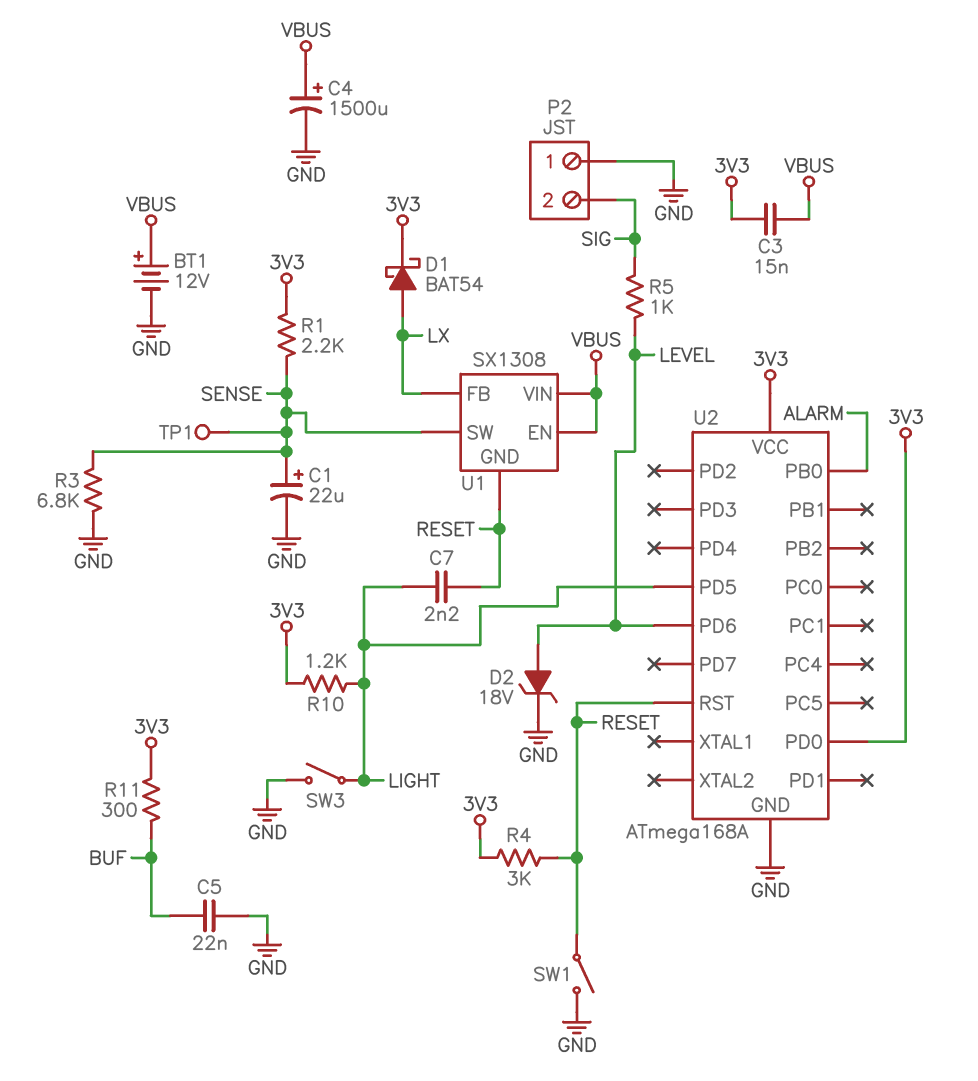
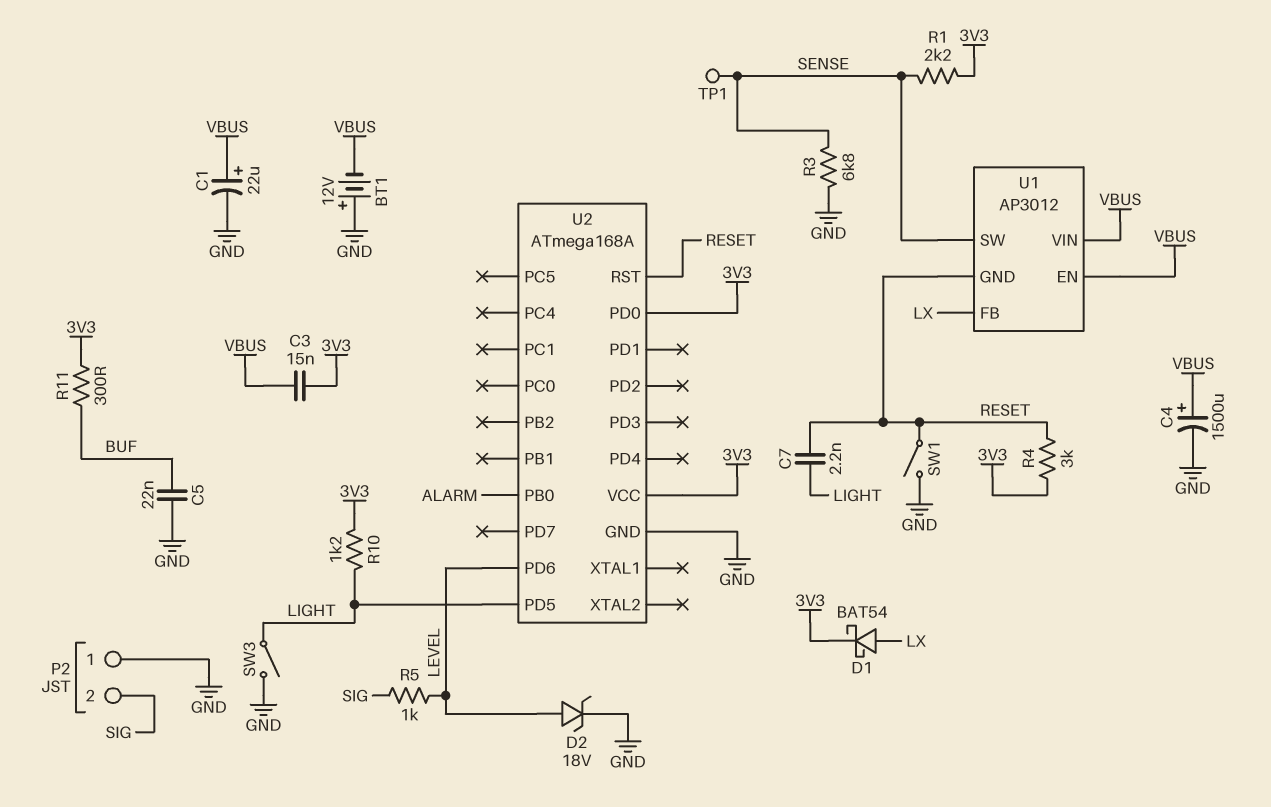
BT1: 12V (plus VBUS, minus GND) -> 12V (plus GND, minus VBUS)
C1: 22uF (plus SENSE, minus GND) -> 22uF (plus VBUS, minus GND)
U1: SX1308 -> AP3012

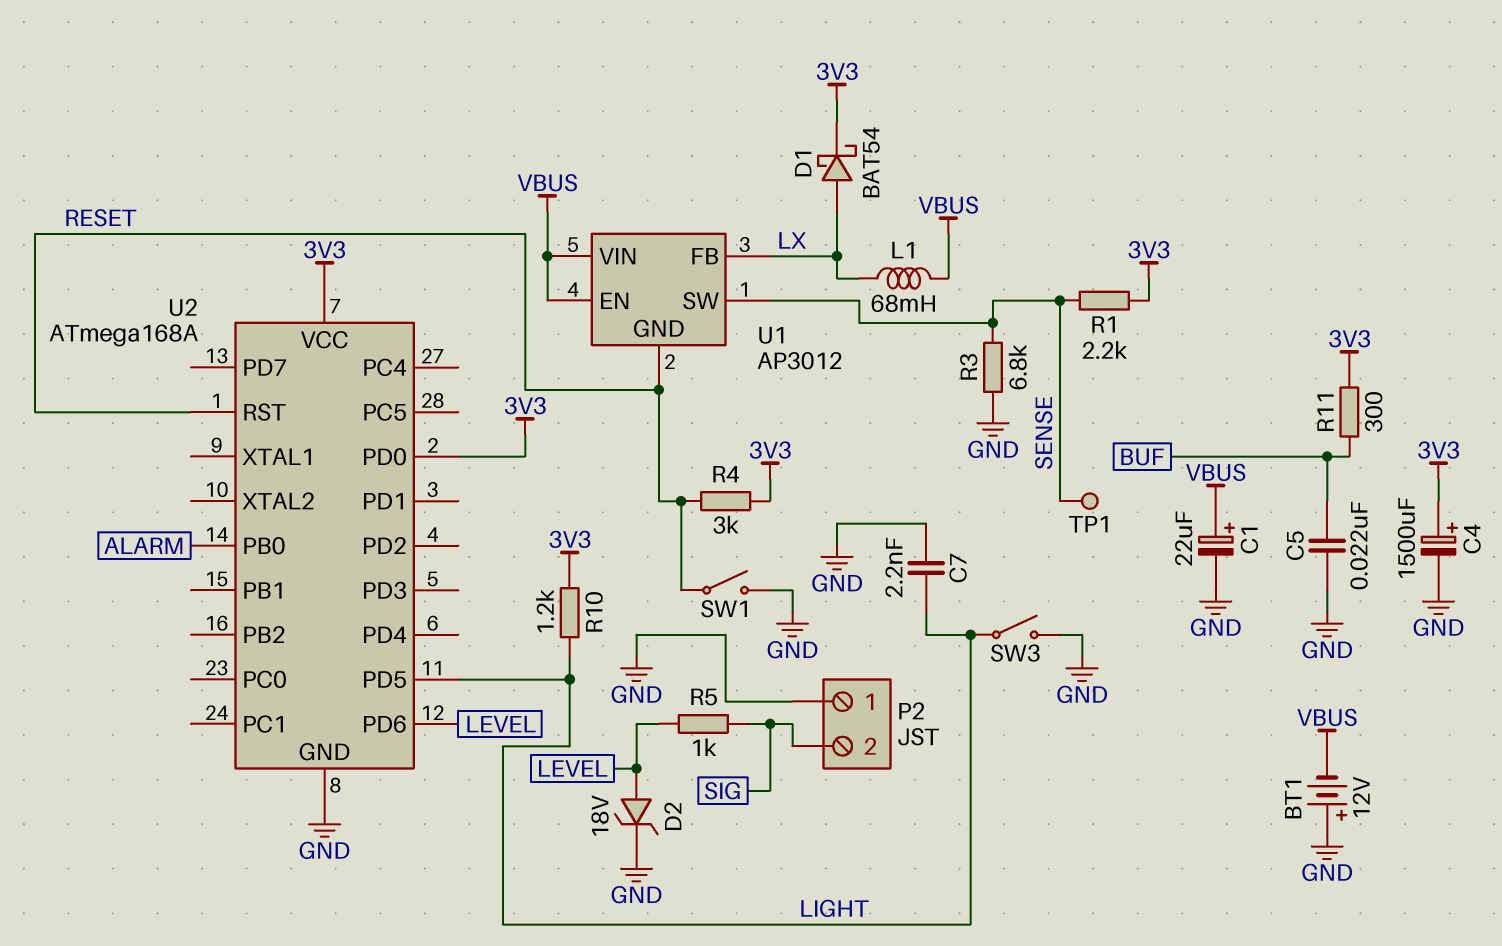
C3: 15nF (3V3, VBUS) -> none
C4: 1500uF (plus VBUS, minus GND) -> 1500uF (plus 3V3, minus GND)
C7: 2.2nF (LIGHT, RESET) -> 2.2nF (GND, LIGHT)
L1: none -> 68mH (LX, VBUS)

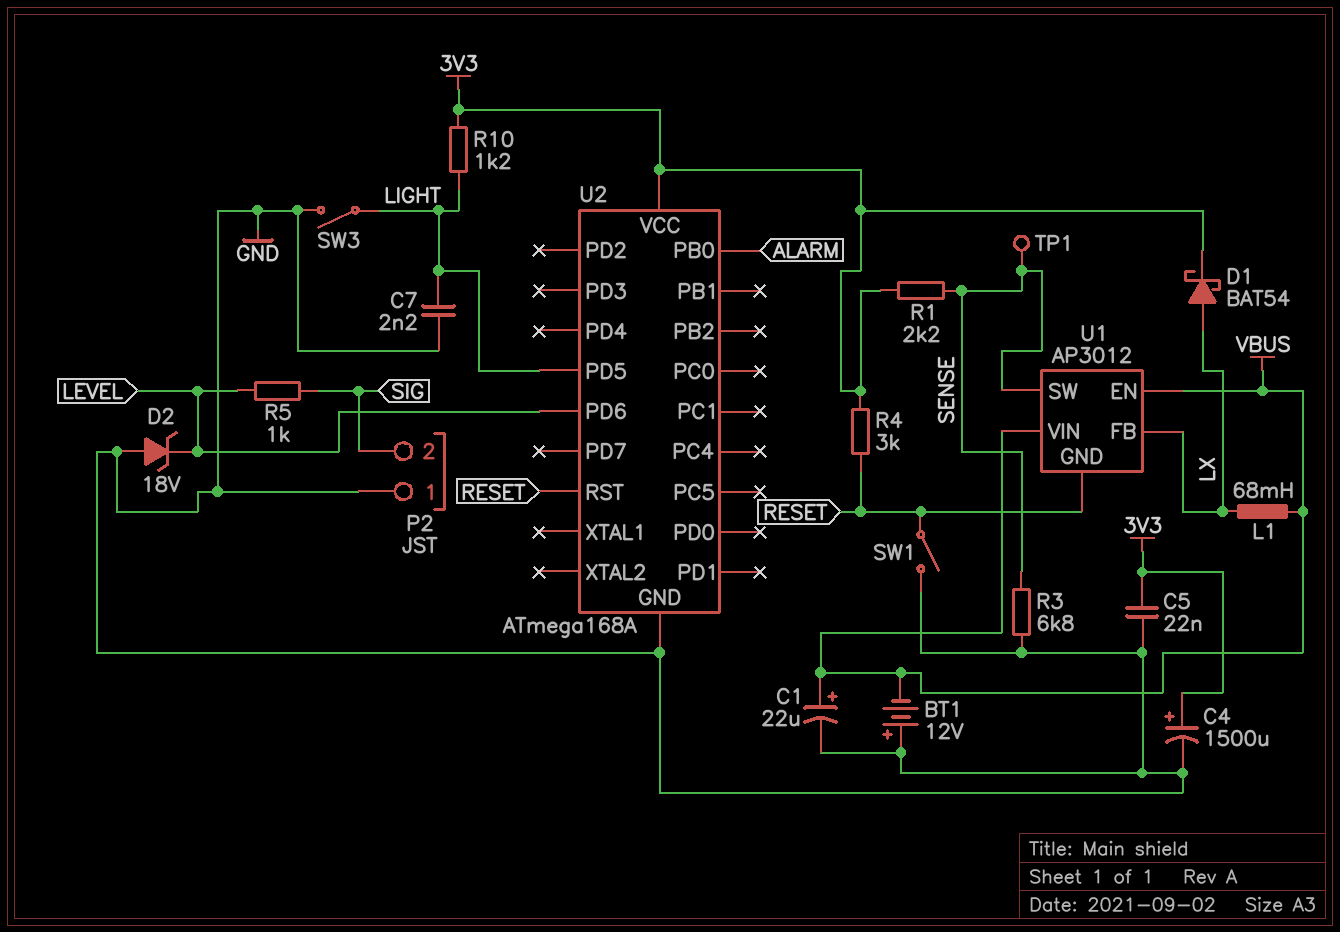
C5: 22nF (BUF, GND) -> 22nF (3V3, GND)
D2: zener 18V (A LEVEL, K GND) -> zener 18V (A GND, K LEVEL)
R11: 300 (3V3, BUF) -> none
U2 pin PD0: 3V3 -> none

